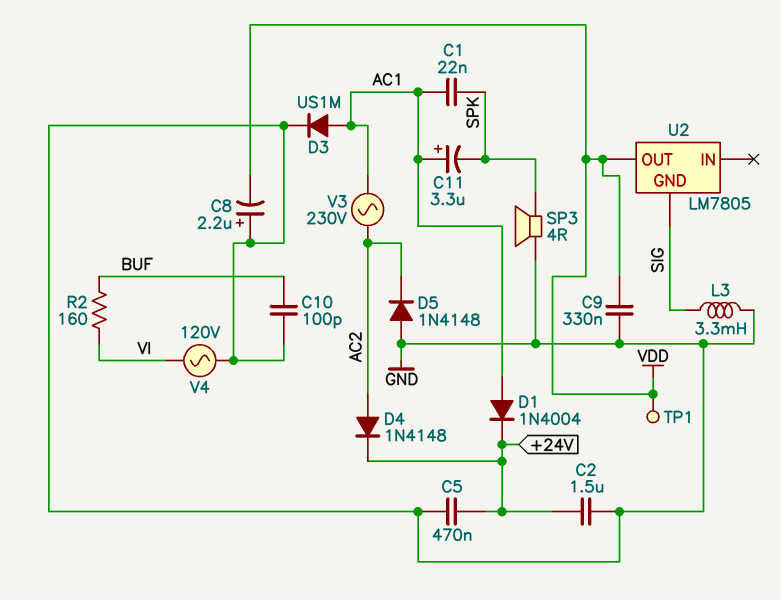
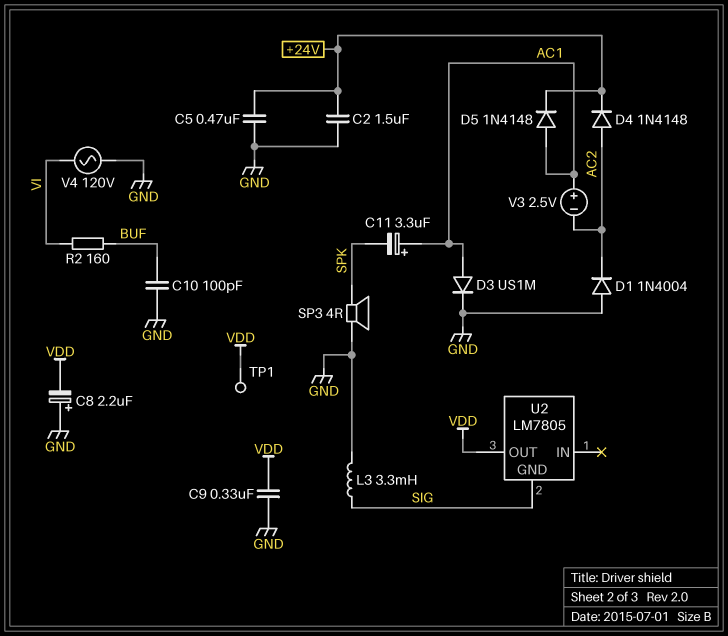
C1: 22nF (AC1, SPK) -> none
D1: diode 1N4004 (A AC1, K +24V) -> diode 1N4004 (A GND, K AC2)
D5: diode 1N4148 (A GND, K AC2) -> diode 1N4148 (A AC1, K +24V)
V3: AC 230V (AC1, AC2) -> 2.5V (plus AC1, minus AC2)

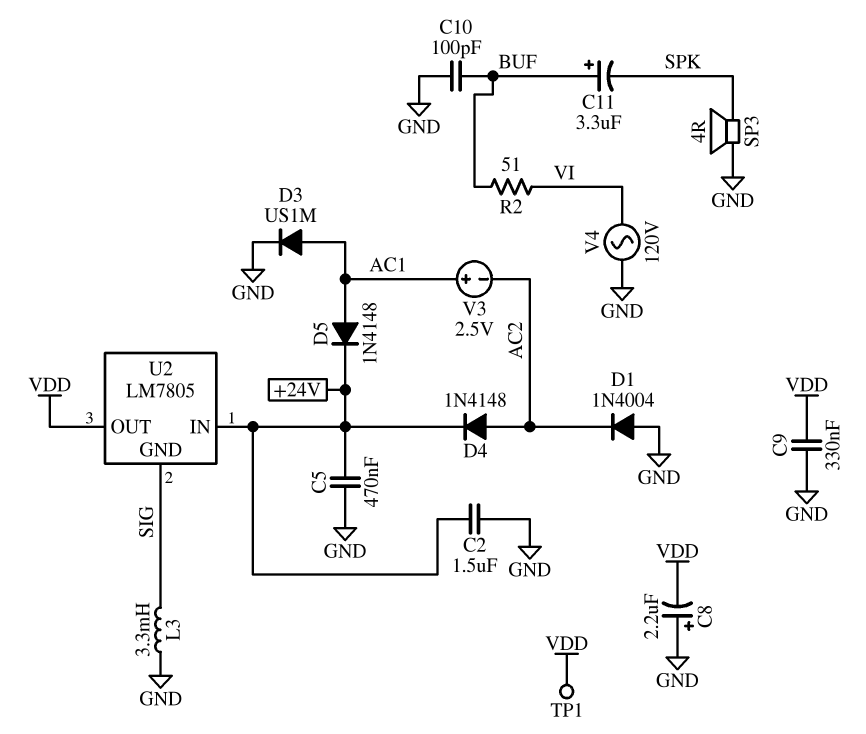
C11: 3.3uF (plus AC1, minus SPK) -> 3.3uF (plus BUF, minus SPK)
R2: 160 (BUF, VI) -> 51 (BUF, VI)
U2 pin IN: none -> +24V

